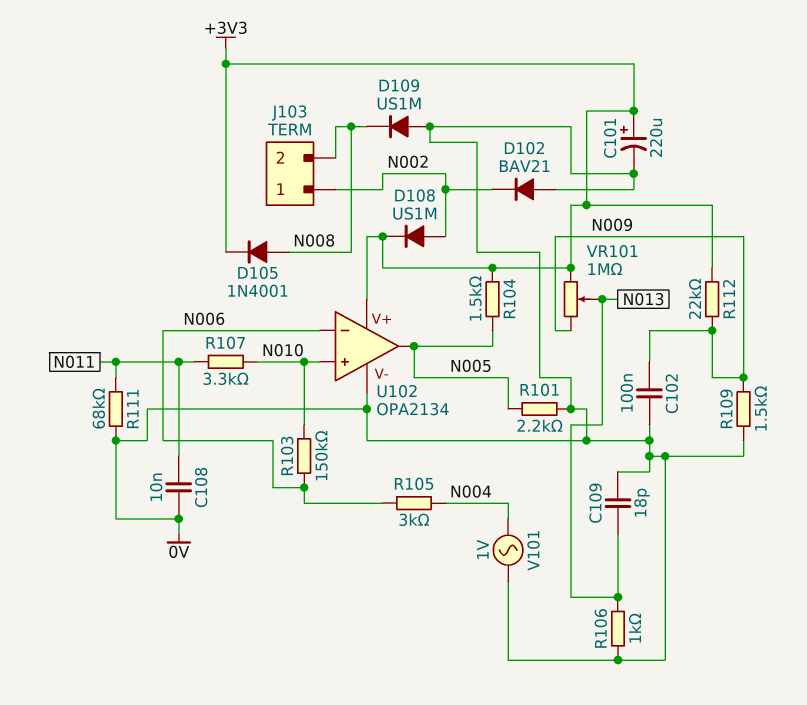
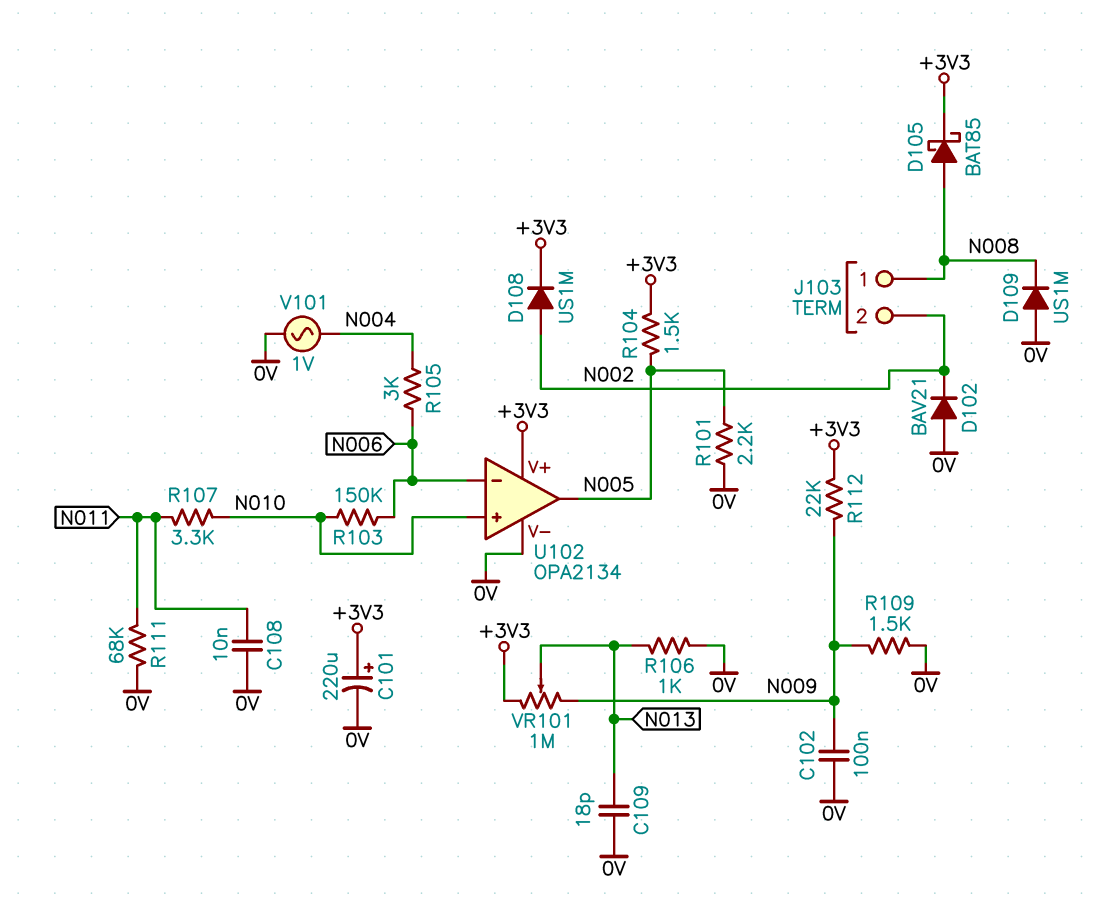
D105: diode 1N4001 (A N008, K +3V3) -> schottky BAT85 (A N008, K +3V3)
J103 pin 1: N002 -> N008
J103 pin 2: N008 -> N002

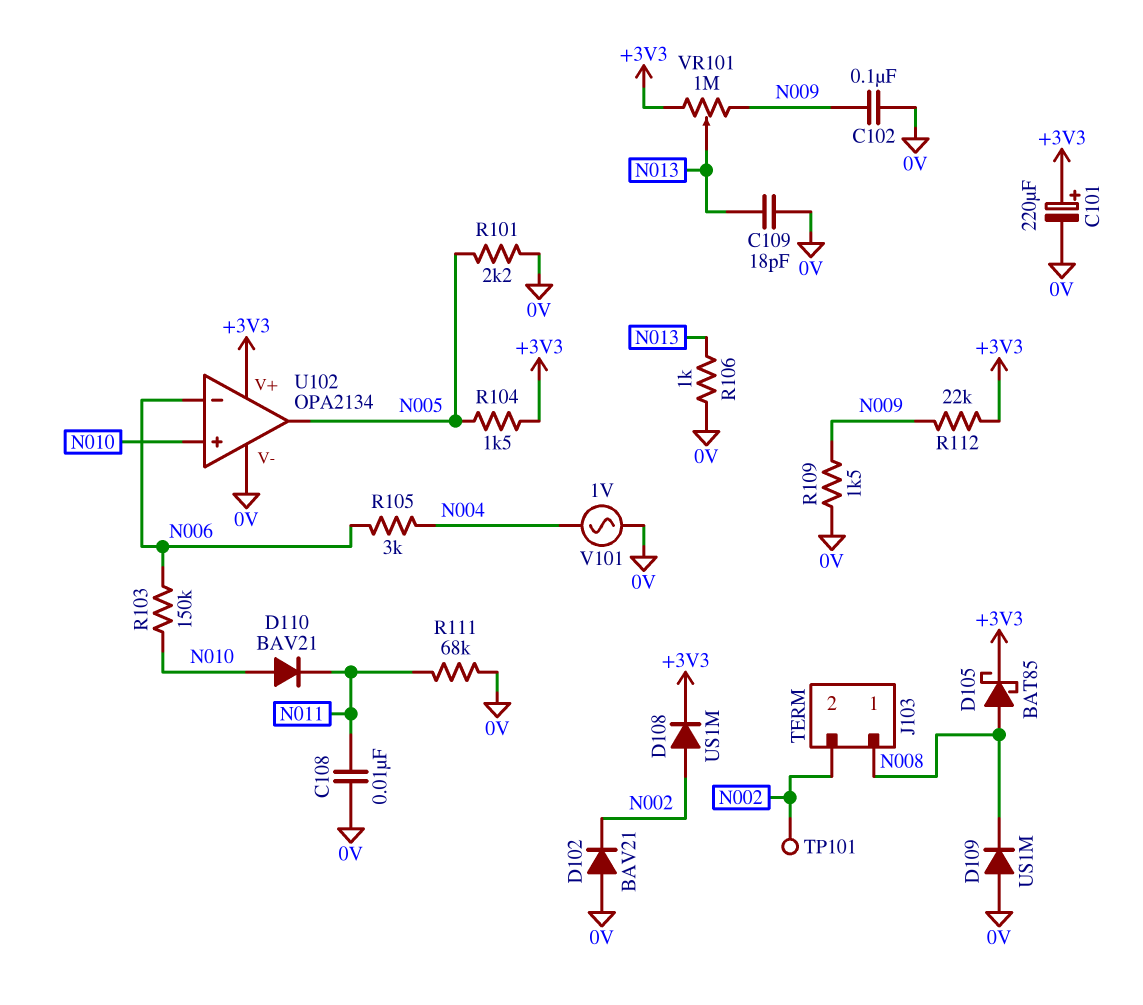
D110: none -> diode BAV21 (A N010, K N011)
R107: 3.3k (N010, N011) -> none
TP101: none -> test point (N002)

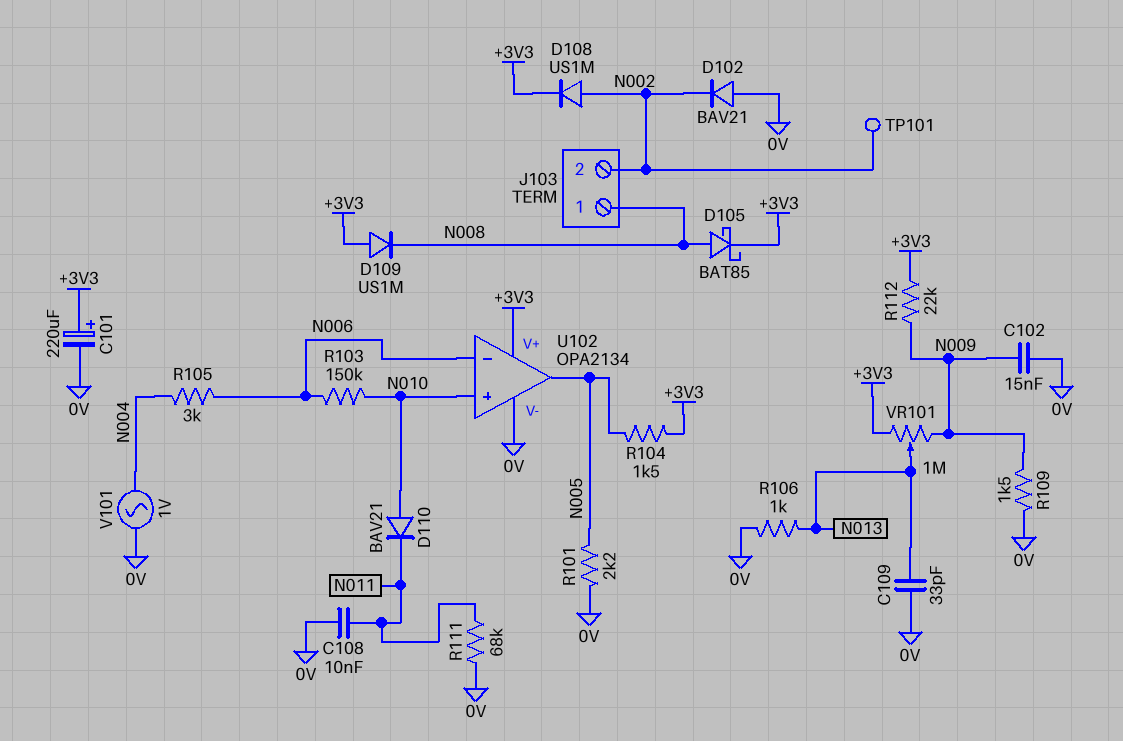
C102: 100nF (0V, N009) -> 15nF (0V, N009)
C109: 18pF (0V, N013) -> 33pF (0V, N013)
D109: diode US1M (A 0V, K N008) -> diode US1M (A +3V3, K N008)

